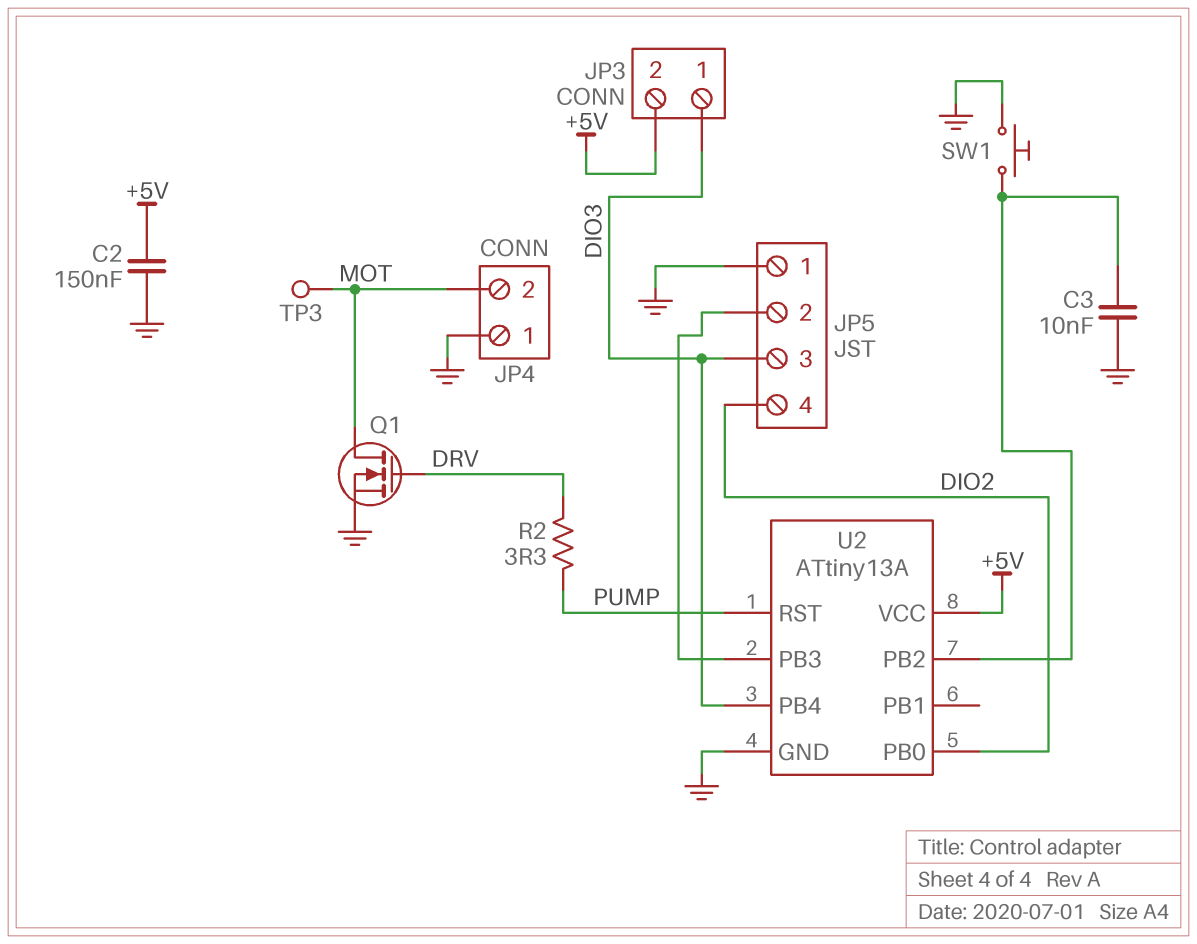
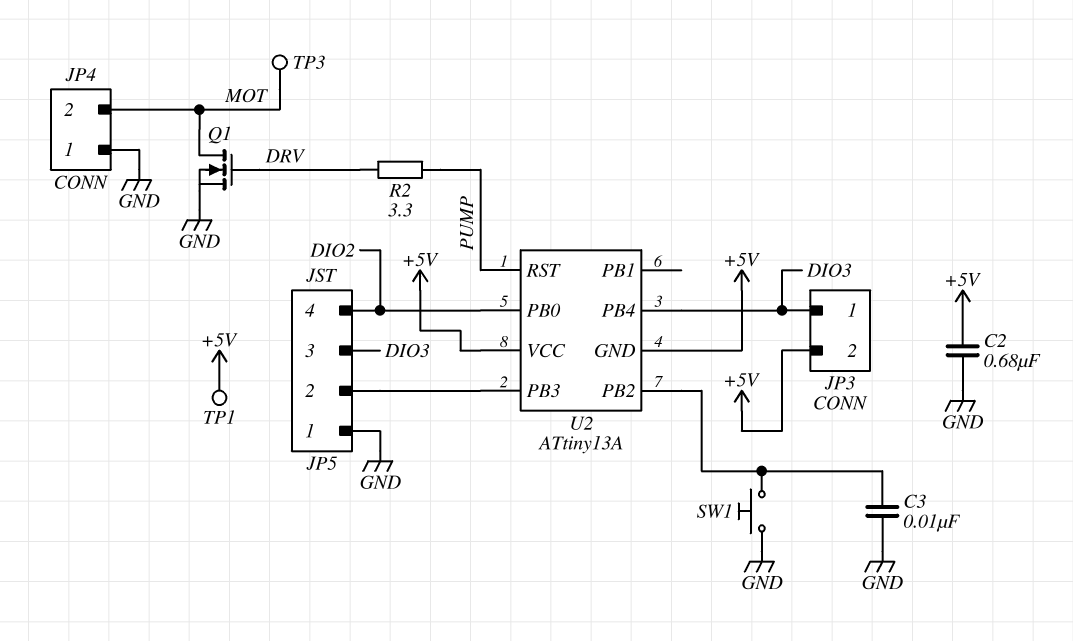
C2: 150nF (+5V, GND) -> 680nF (+5V, GND)
TP1: none -> test point (+5V)
U2 pin GND: GND -> +5V

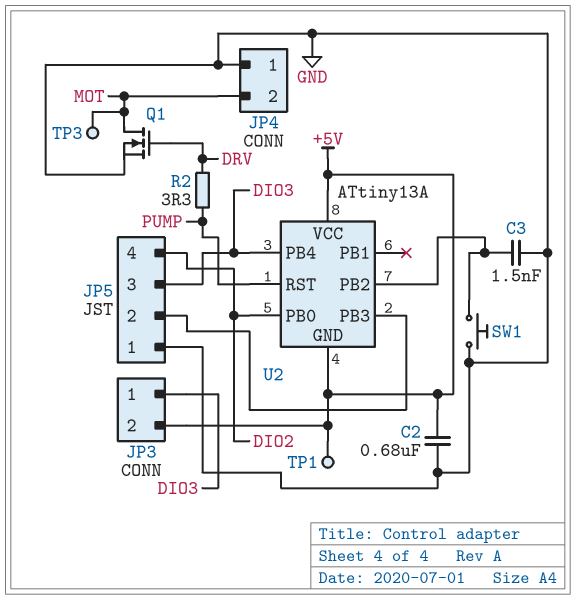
C3: 10nF (GND, U2/PB2) -> 1.5nF (GND, U2/PB2)

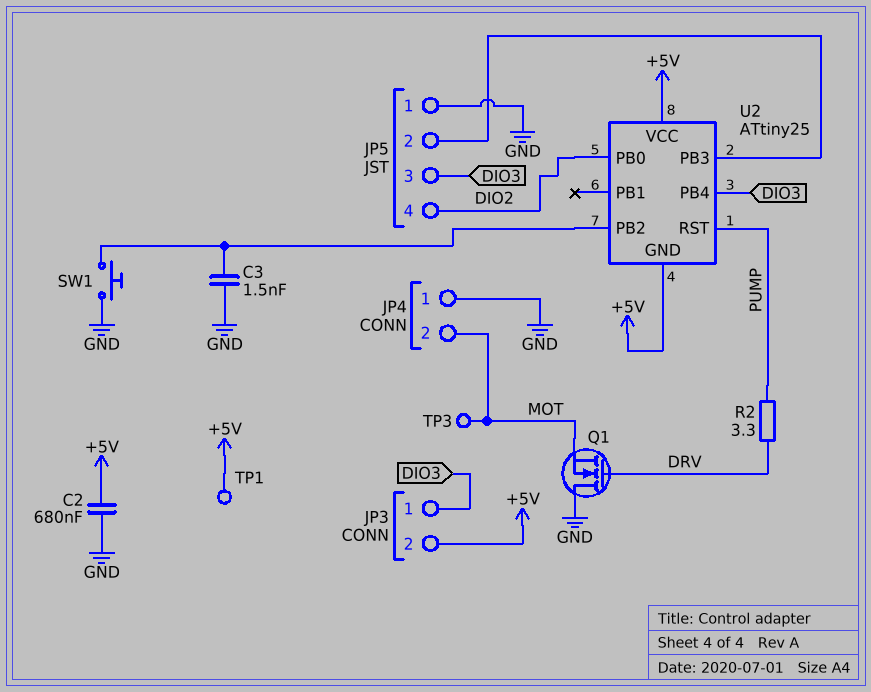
Q1: NMOS (G DRV, D MOT, S GND) -> NMOS (G DRV, D GND, S MOT)
U2: ATtiny13A -> ATtiny25

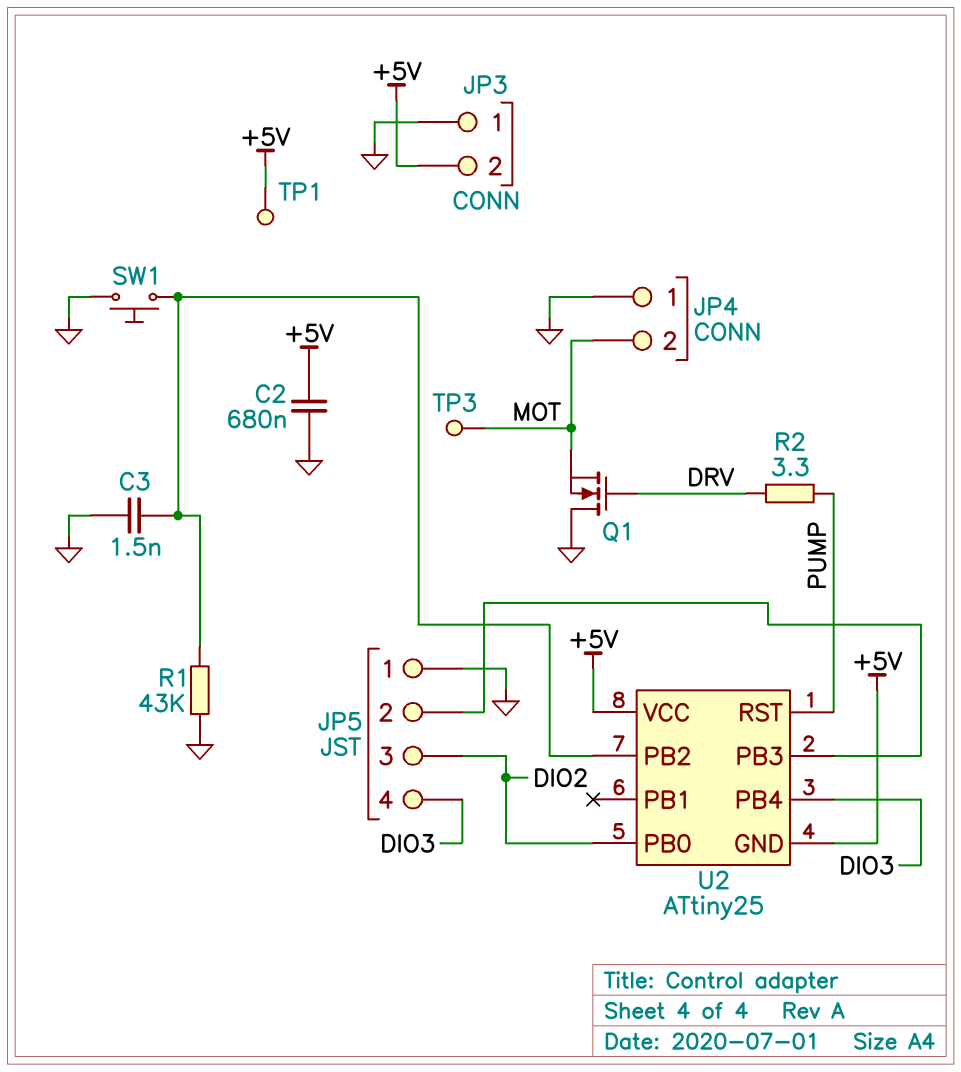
JP3 pin 1: DIO3 -> GND
JP5 pin 3: DIO3 -> DIO2
JP5 pin 4: DIO2 -> DIO3
R1: none -> 43k (GND, U2/PB2)

